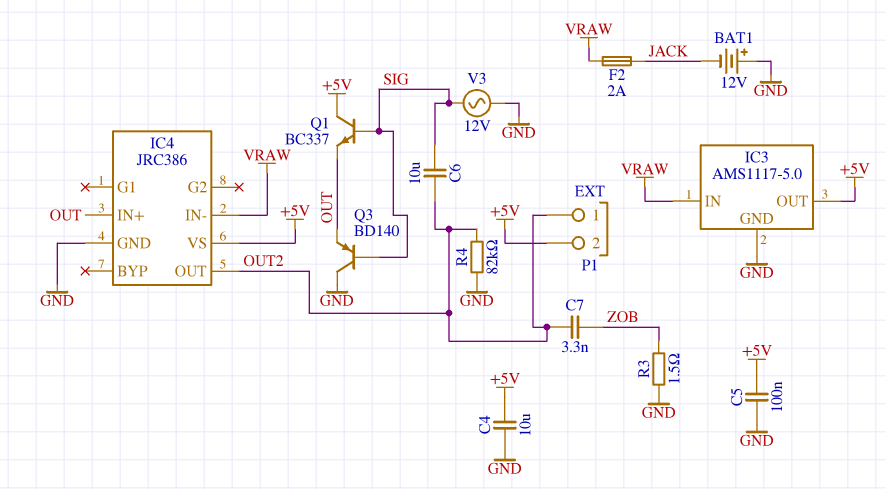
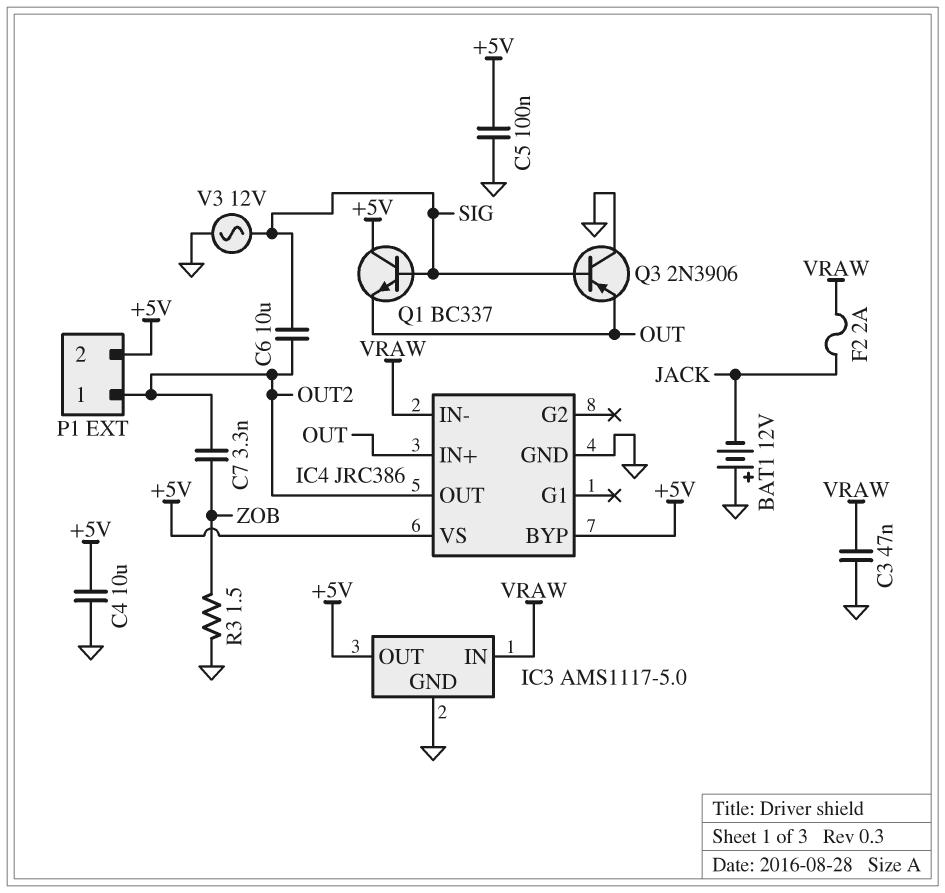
C3: none -> 47nF (GND, VRAW)
IC4 pin BYP: none -> +5V
Q3: PNP BD140 (B SIG, C GND, E OUT) -> PNP 2N3906 (B SIG, C GND, E OUT)
R4: 82k (GND, OUT2) -> none

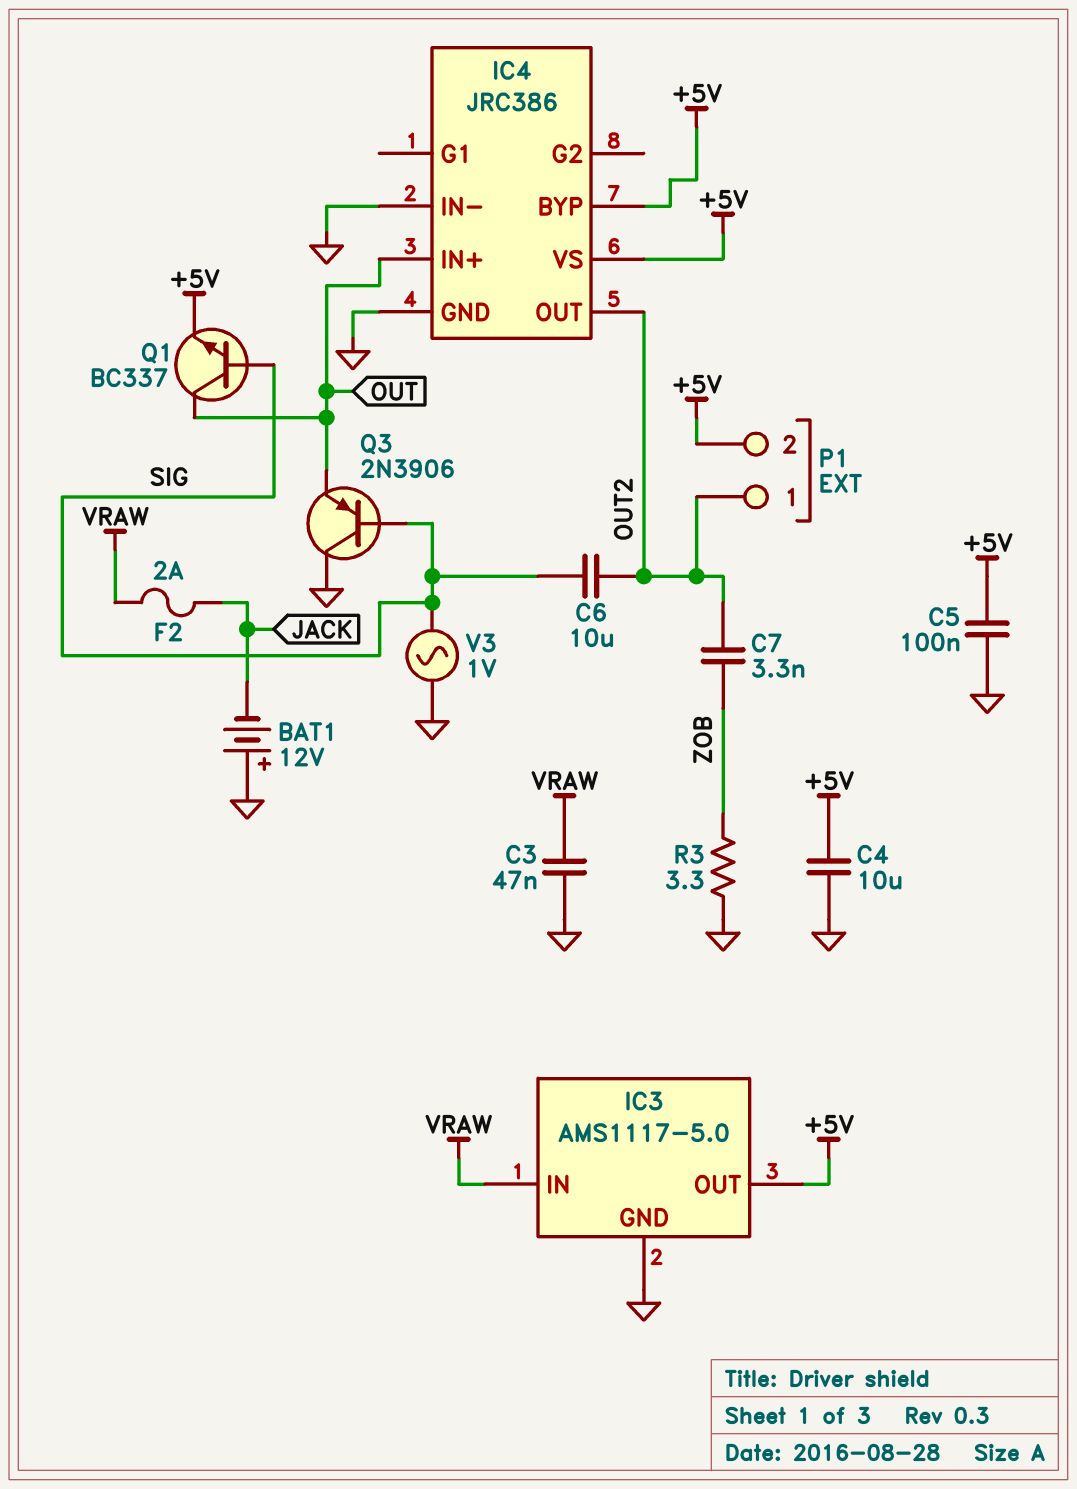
IC4 pin IN-: VRAW -> GND
Q1: NPN BC337 (B SIG, C +5V, E OUT) -> NPN BC337 (B SIG, C OUT, E +5V)
R3: 1.5 (GND, ZOB) -> 3.3 (GND, ZOB)
V3: AC 12V (GND, SIG) -> AC 1V (GND, SIG)

